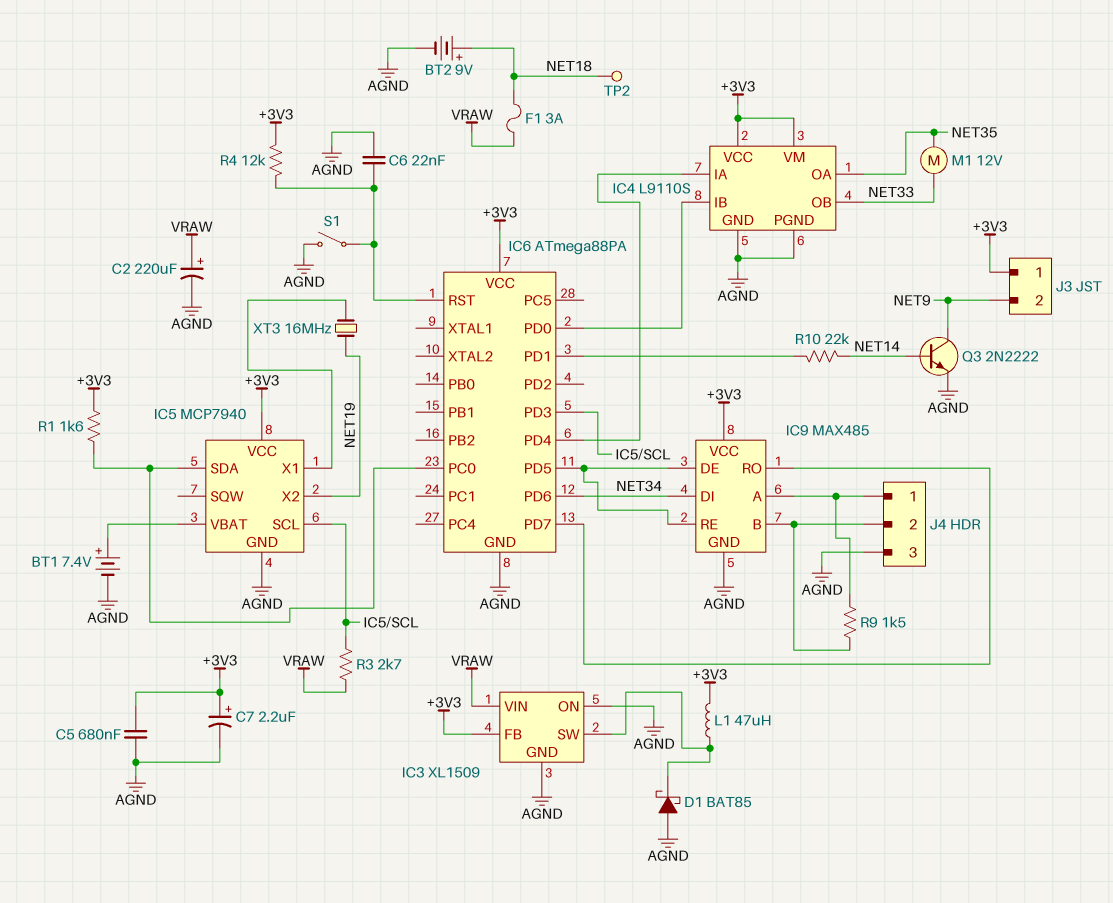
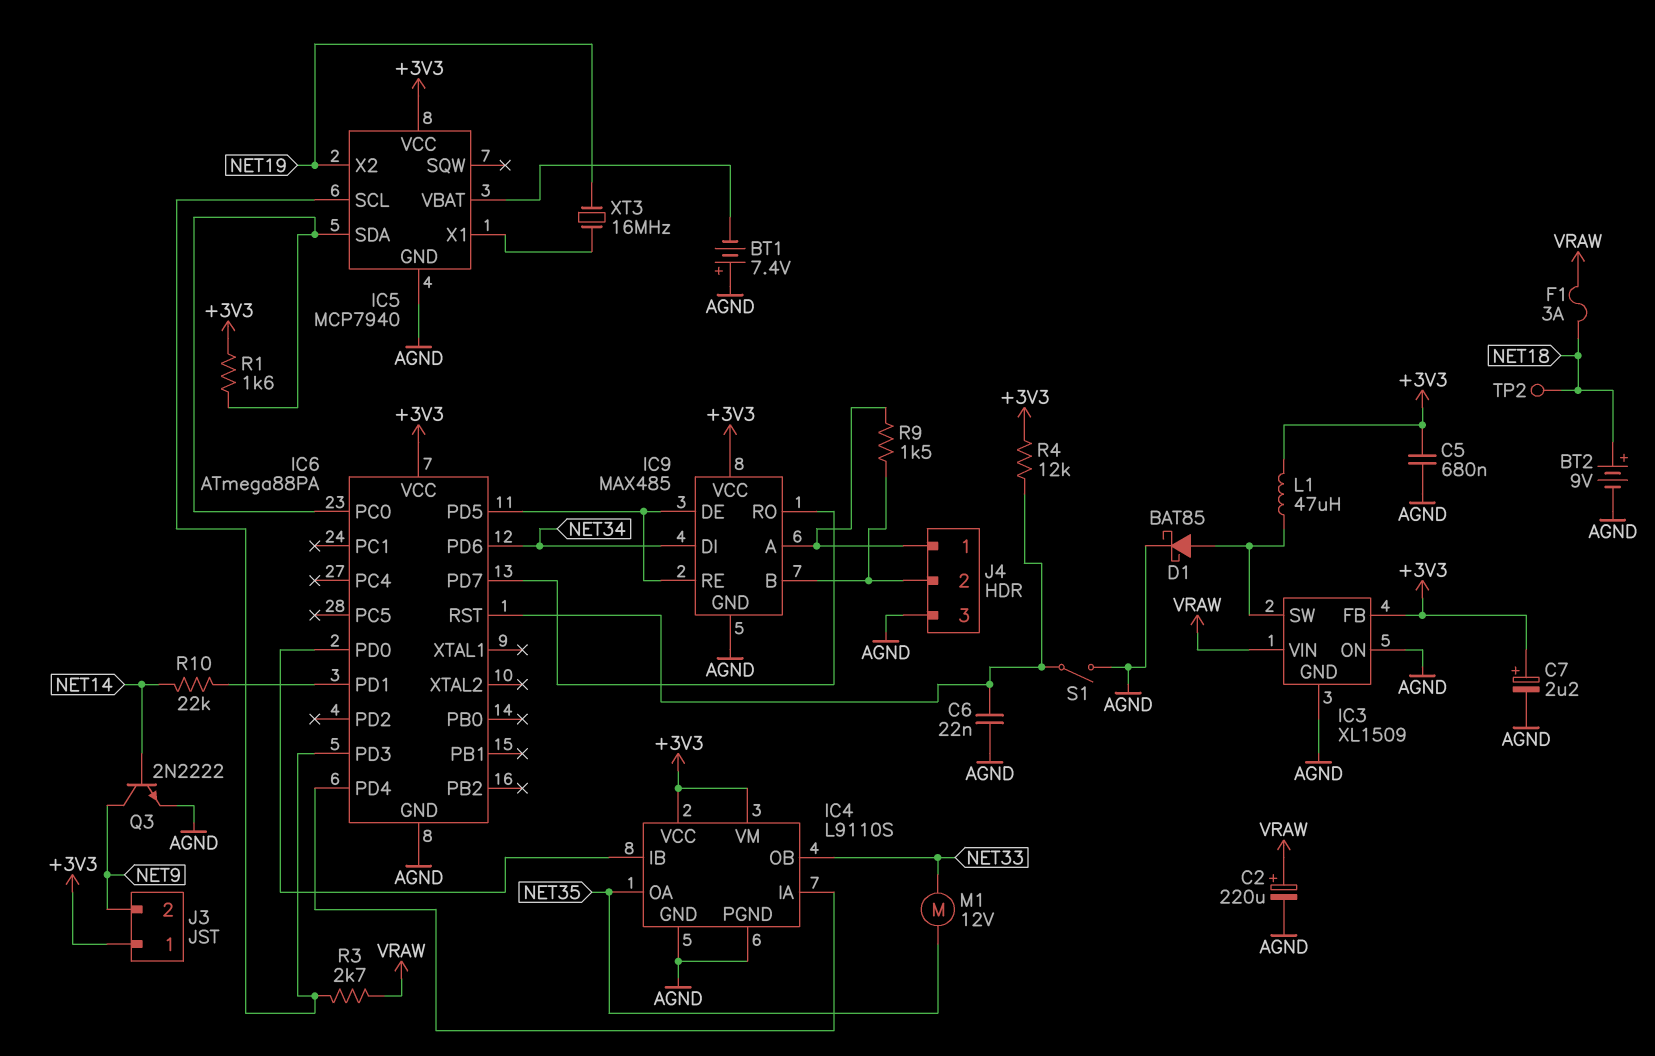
BT1: 7.4V (plus IC5/VBAT, minus AGND) -> 7.4V (plus AGND, minus IC5/VBAT)
D1: schottky BAT85 (A AGND, K IC3/SW) -> schottky BAT85 (A IC3/SW, K AGND)

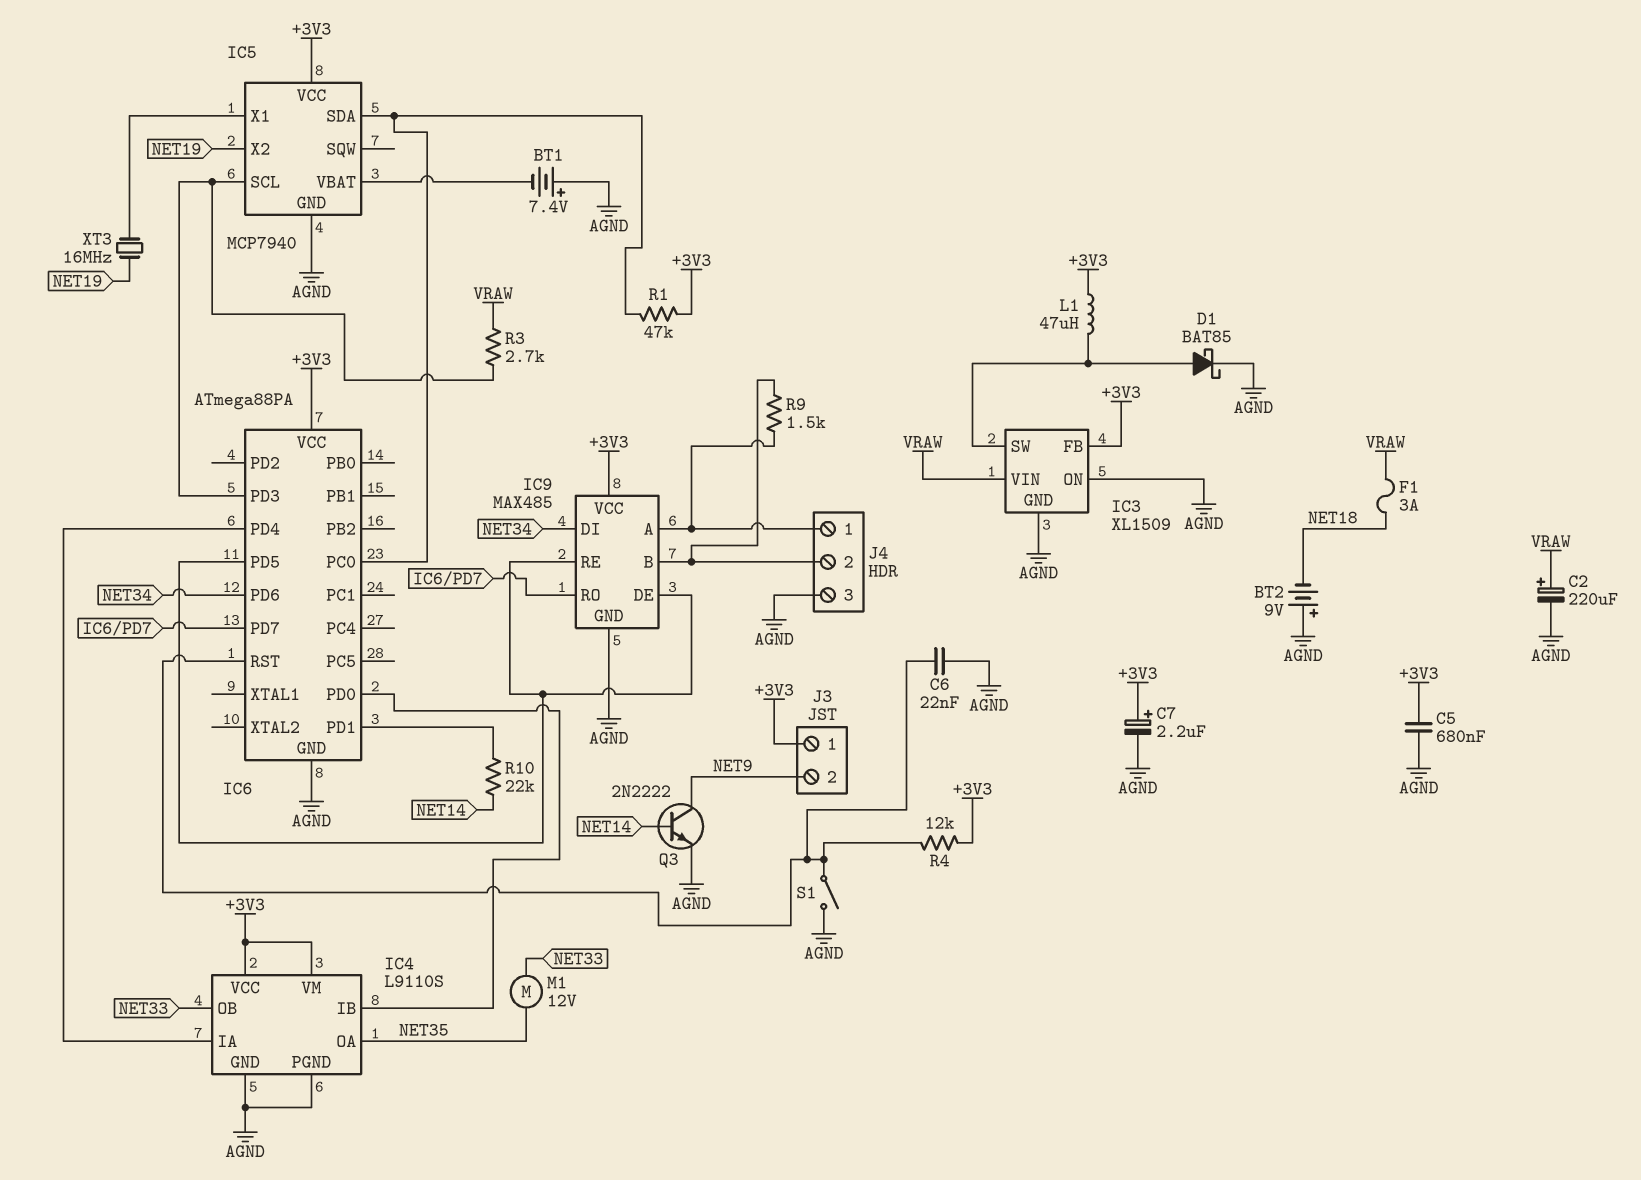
BT2: 9V (plus NET18, minus AGND) -> 9V (plus AGND, minus NET18)
R1: 1.6k (+3V3, IC5/SDA) -> 47k (+3V3, IC5/SDA)
TP2: test point (NET18) -> none

